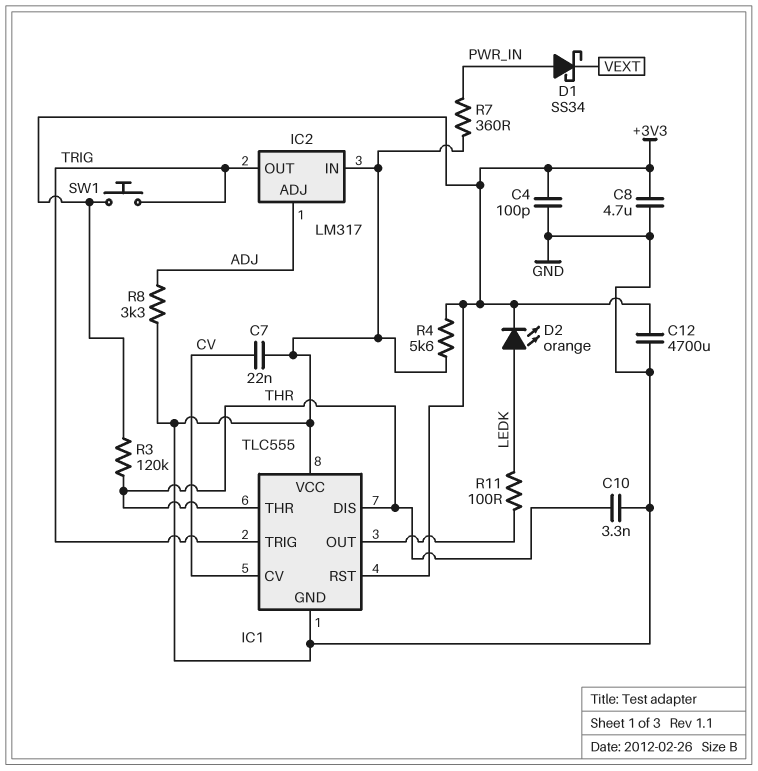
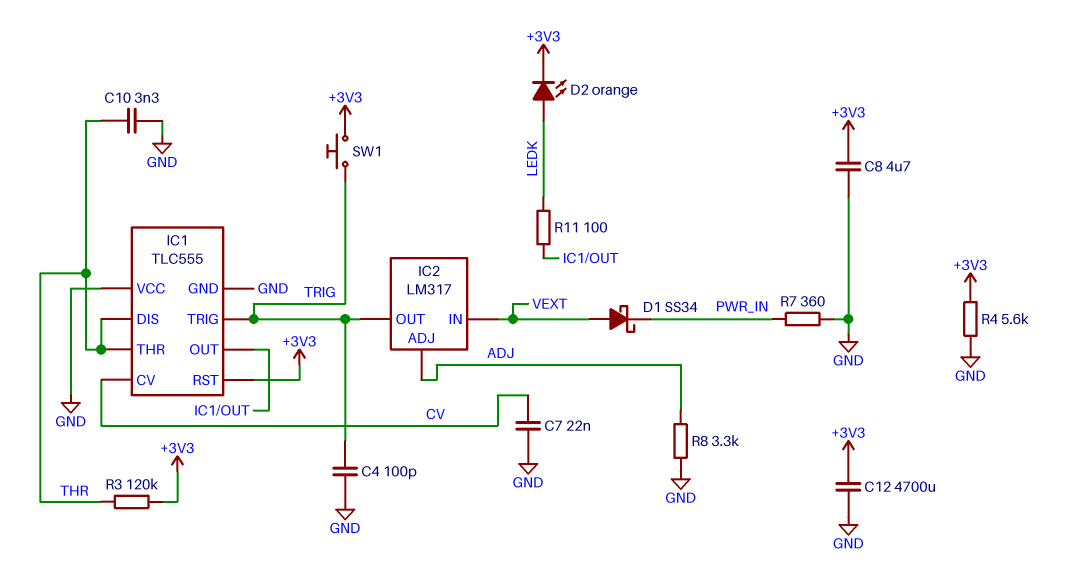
C4: 100pF (+3V3, GND) -> 100pF (GND, TRIG)
D1: schottky SS34 (A PWR_IN, K VEXT) -> schottky SS34 (A VEXT, K PWR_IN)
IC2 pin IN: GND -> VEXT

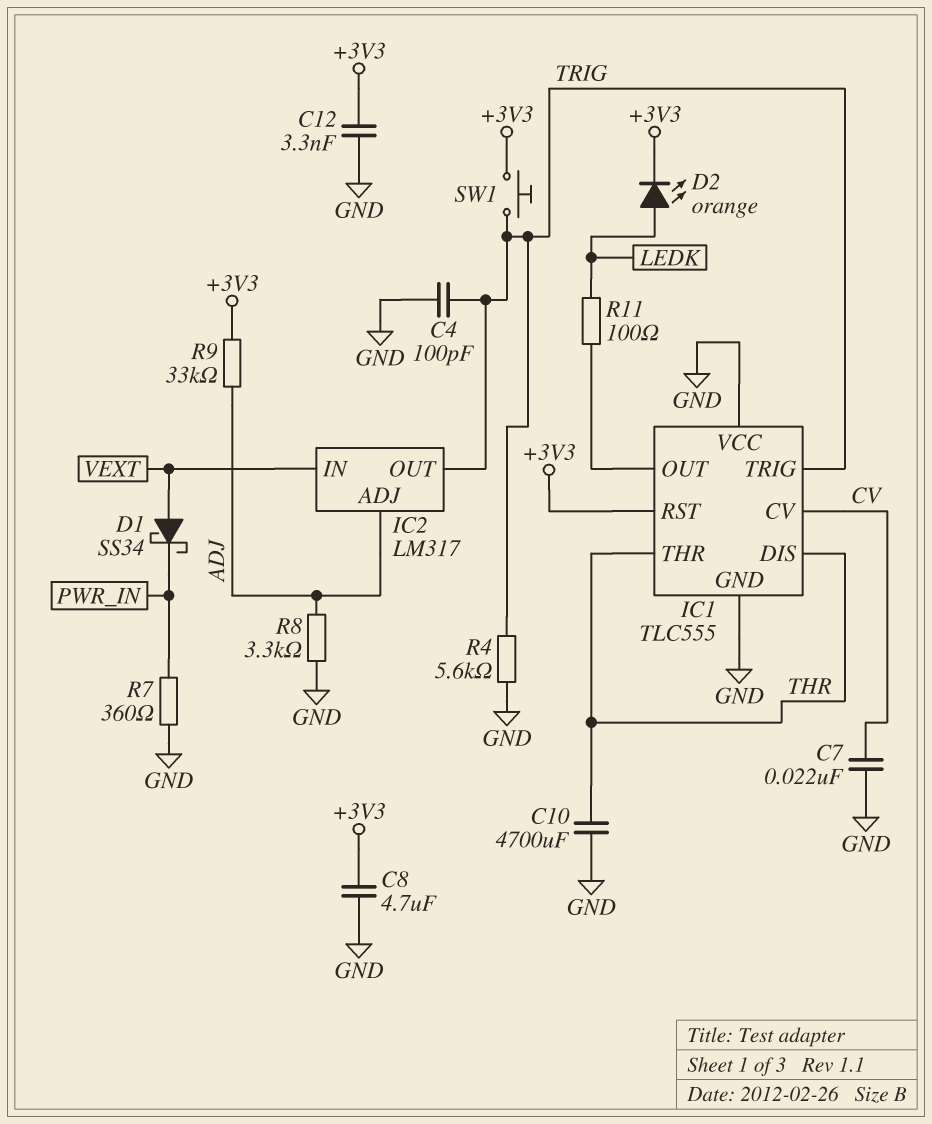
C10: 3.3nF (GND, THR) -> 4700uF (GND, THR)
C12: 4700uF (+3V3, GND) -> 3.3nF (+3V3, GND)
R3: 120k (+3V3, THR) -> none
R4: 5.6k (+3V3, GND) -> 5.6k (GND, TRIG)
R9: none -> 33k (+3V3, ADJ)

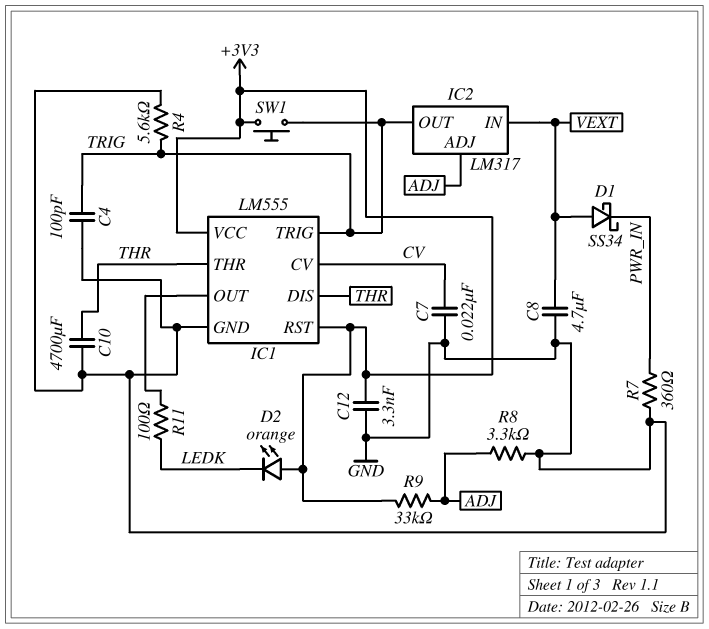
C8: 4.7uF (+3V3, GND) -> 4.7uF (GND, VEXT)
D2: LED orange (A LEDK, K +3V3) -> LED orange (A +3V3, K LEDK)
IC1: TLC555 -> LM555
IC1 pin VCC: GND -> +3V3

